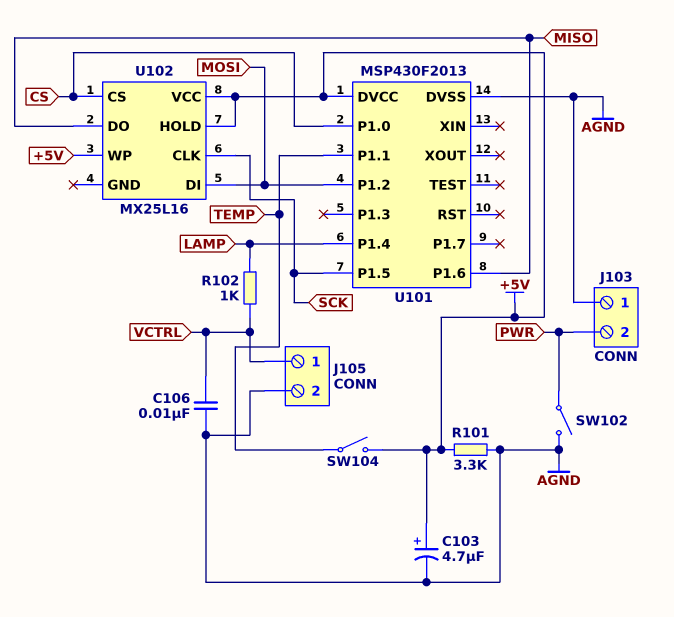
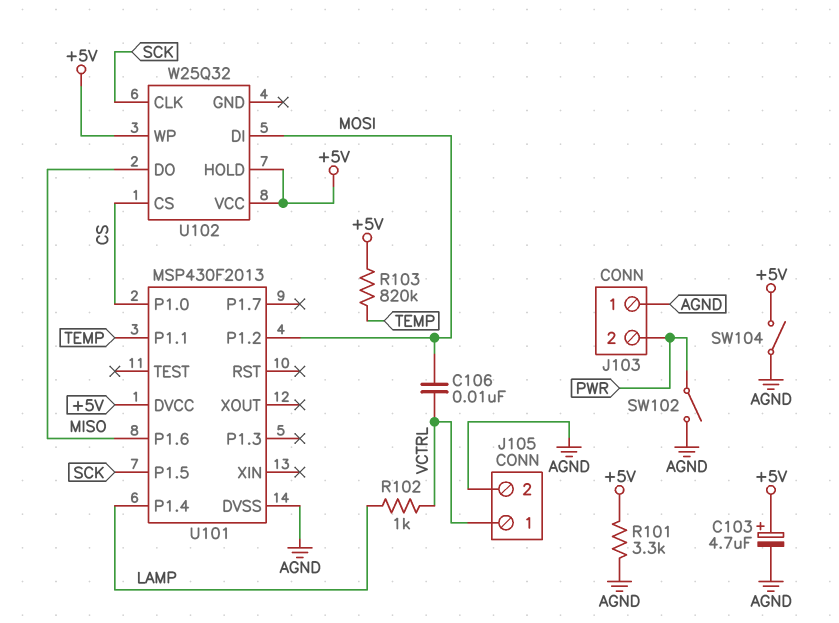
C106: 10nF (AGND, VCTRL) -> 10nF (MOSI, VCTRL)
R103: none -> 820k (+5V, TEMP)
SW104: switch (+5V, TEMP) -> switch (+5V, AGND)
U102: MX25L16 -> W25Q32

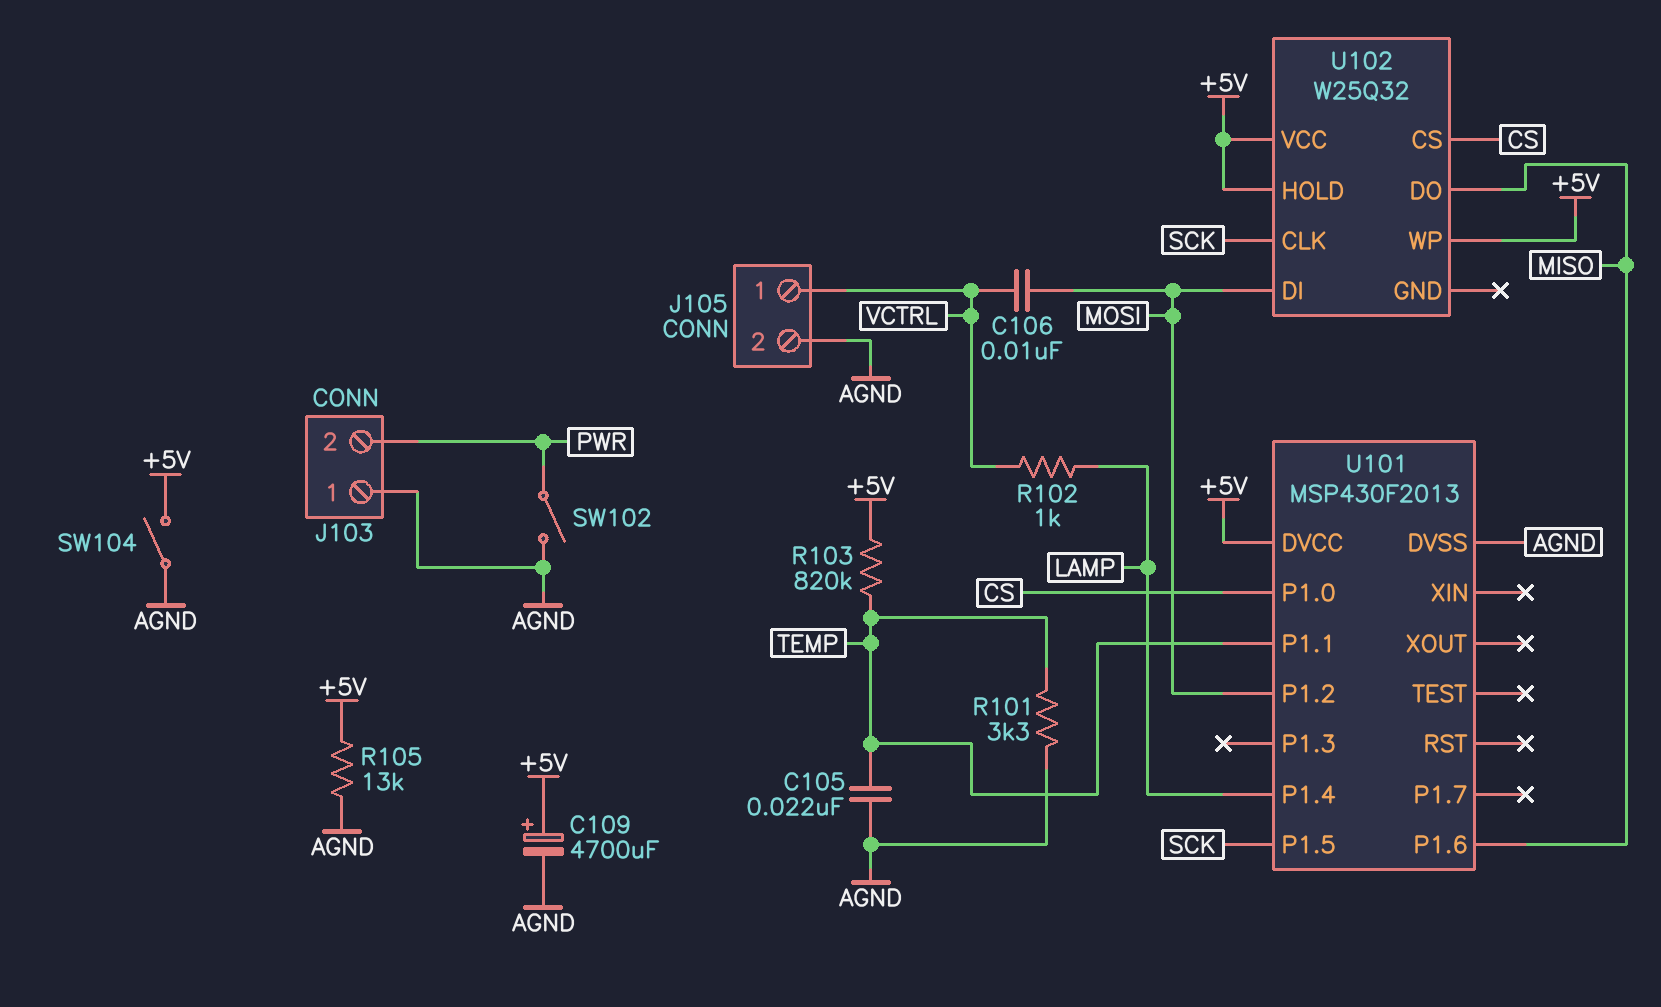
C103: 4.7uF (plus +5V, minus AGND) -> none
C105: none -> 22nF (AGND, TEMP)
C109: none -> 4700uF (plus +5V, minus AGND)
R101: 3.3k (+5V, AGND) -> 3.3k (AGND, TEMP)
R105: none -> 13k (+5V, AGND)

